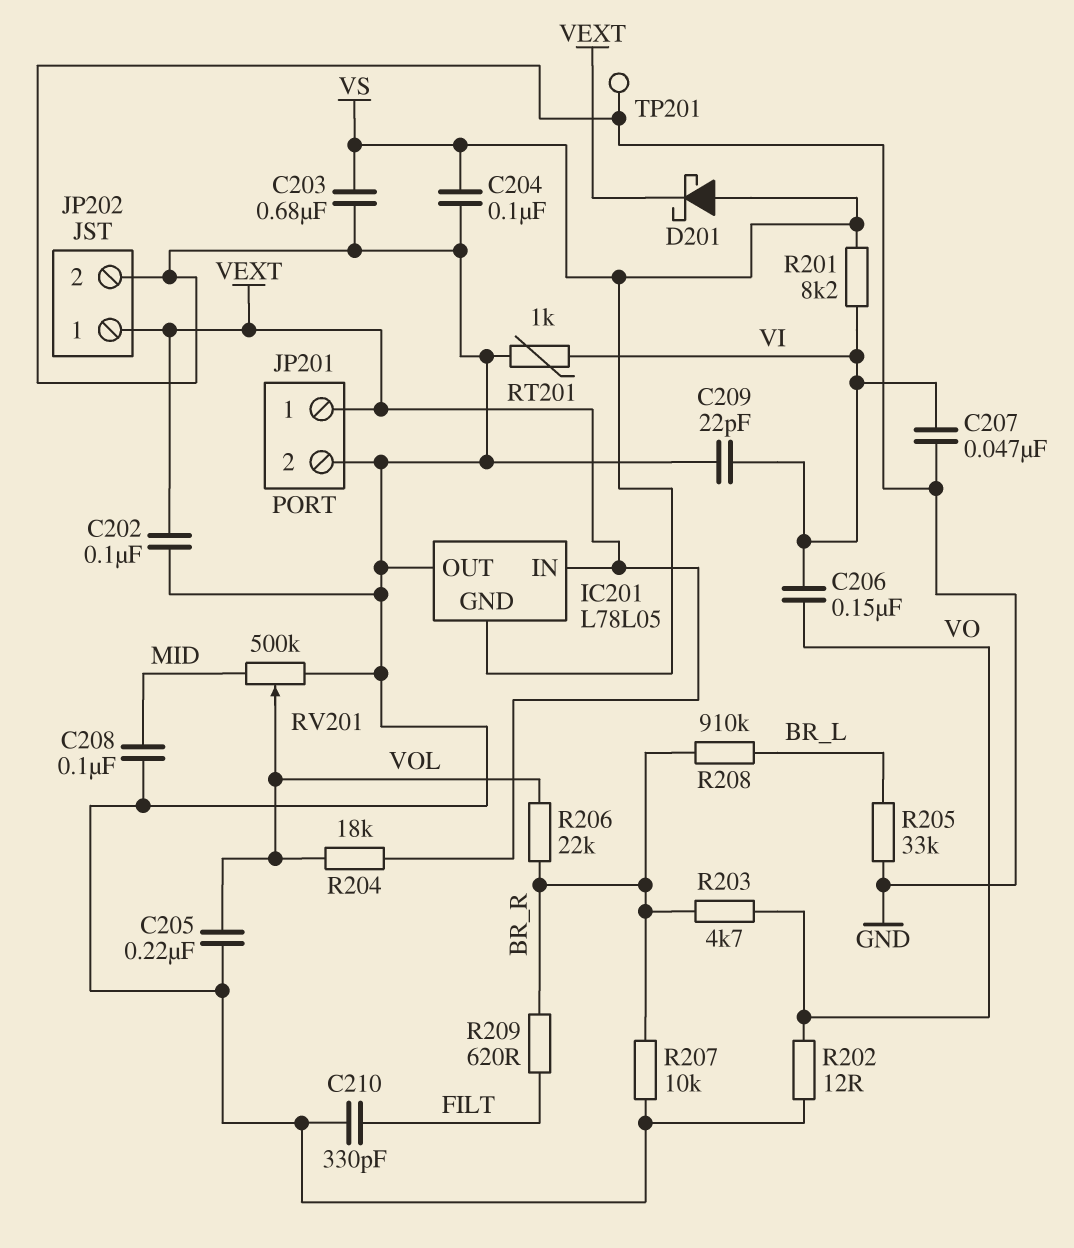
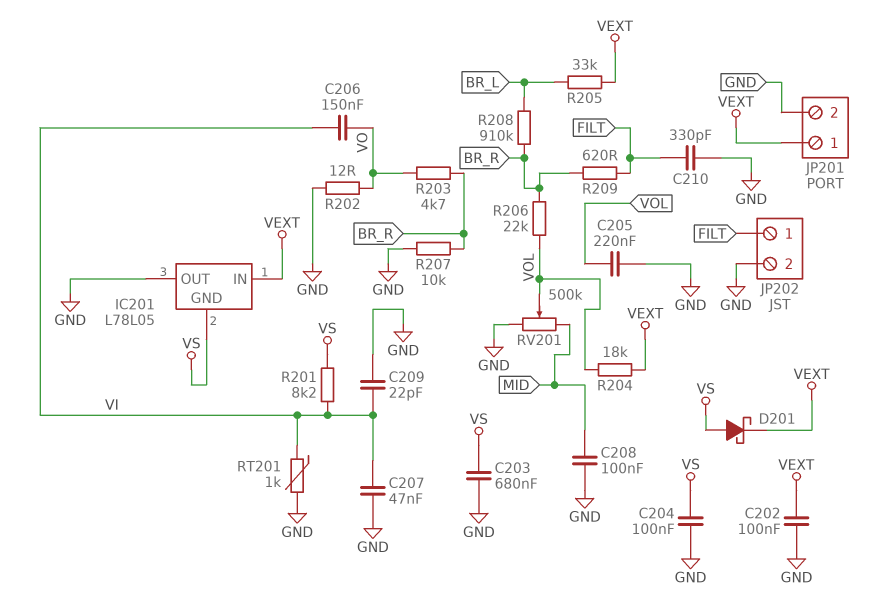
JP202 pin 1: VEXT -> FILT
R205: 33k (BR_L, GND) -> 33k (BR_L, VEXT)
TP201: test point (GND) -> none

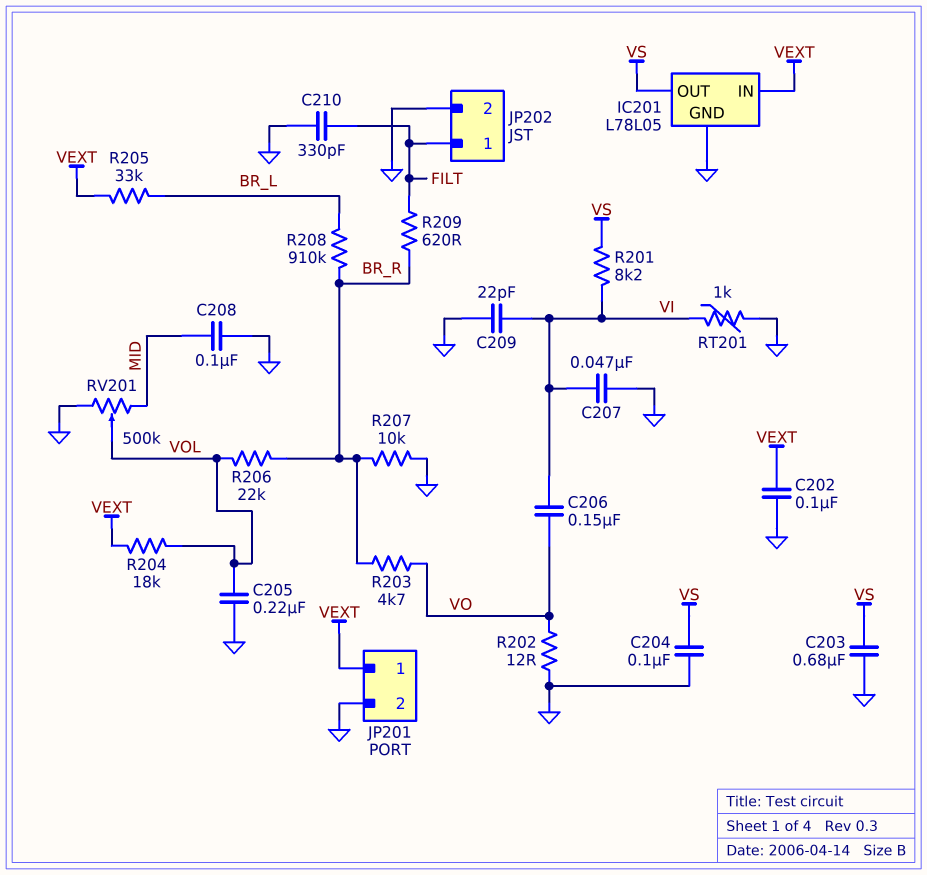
D201: schottky (A VS, K VEXT) -> none
IC201 pin GND: VS -> GND
IC201 pin OUT: GND -> VS

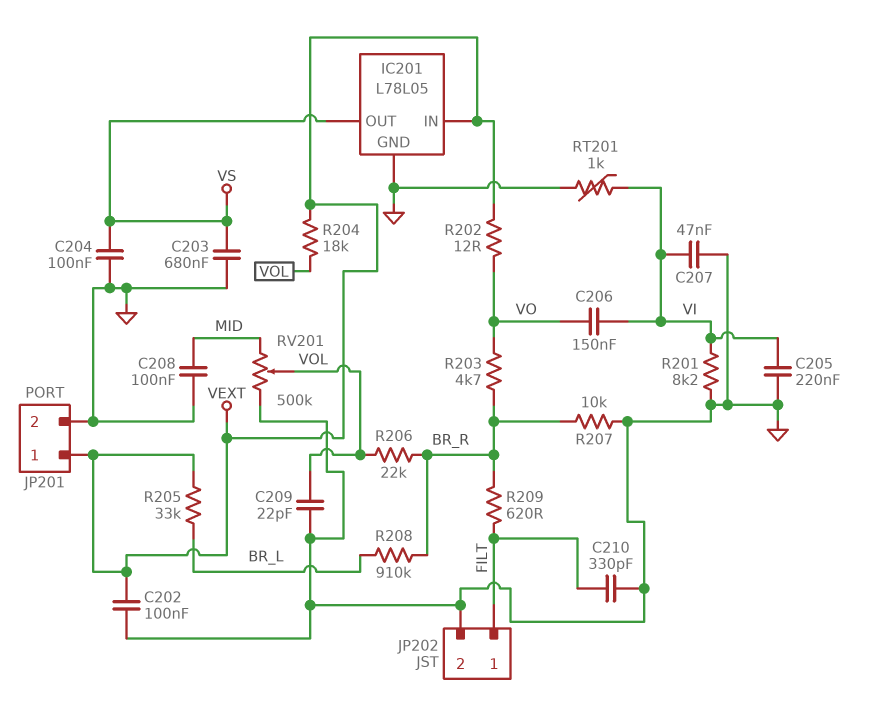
C205: 220nF (GND, VOL) -> 220nF (GND, VI)
C209: 22pF (GND, VI) -> 22pF (GND, VOL)
R201: 8.2k (VI, VS) -> 8.2k (GND, VI)
R202: 12 (GND, VO) -> 12 (VEXT, VO)

